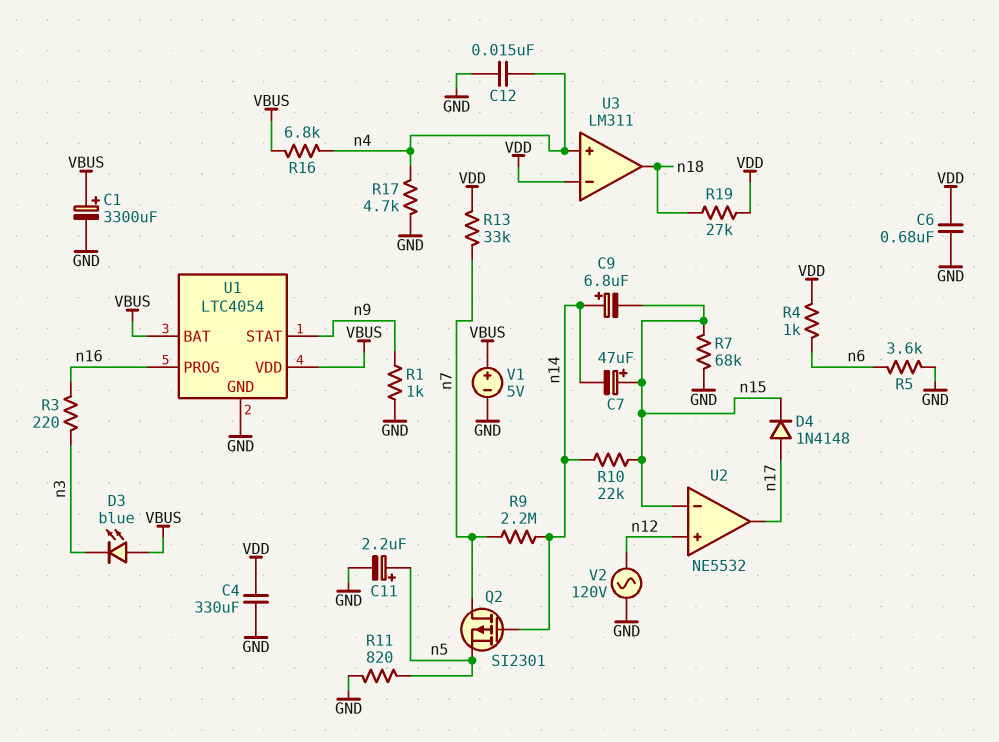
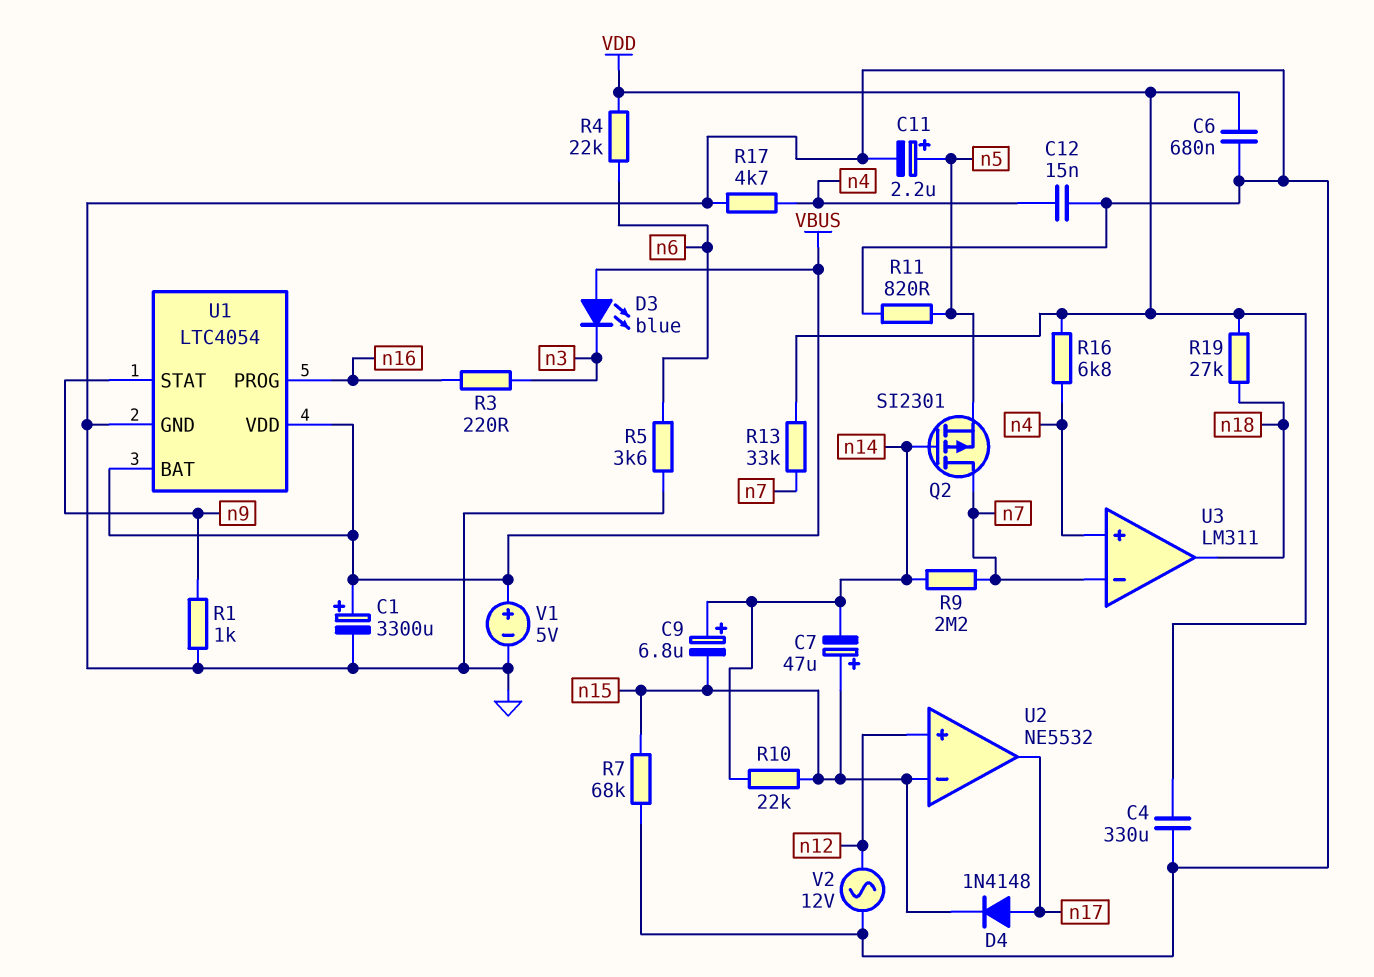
R4: 1k (VDD, n6) -> 22k (VDD, n6)
R16: 6.8k (VBUS, n4) -> 6.8k (VDD, n4)
U3 pin in-: VDD -> n7
V2: AC 120V (GND, n12) -> AC 12V (GND, n12)

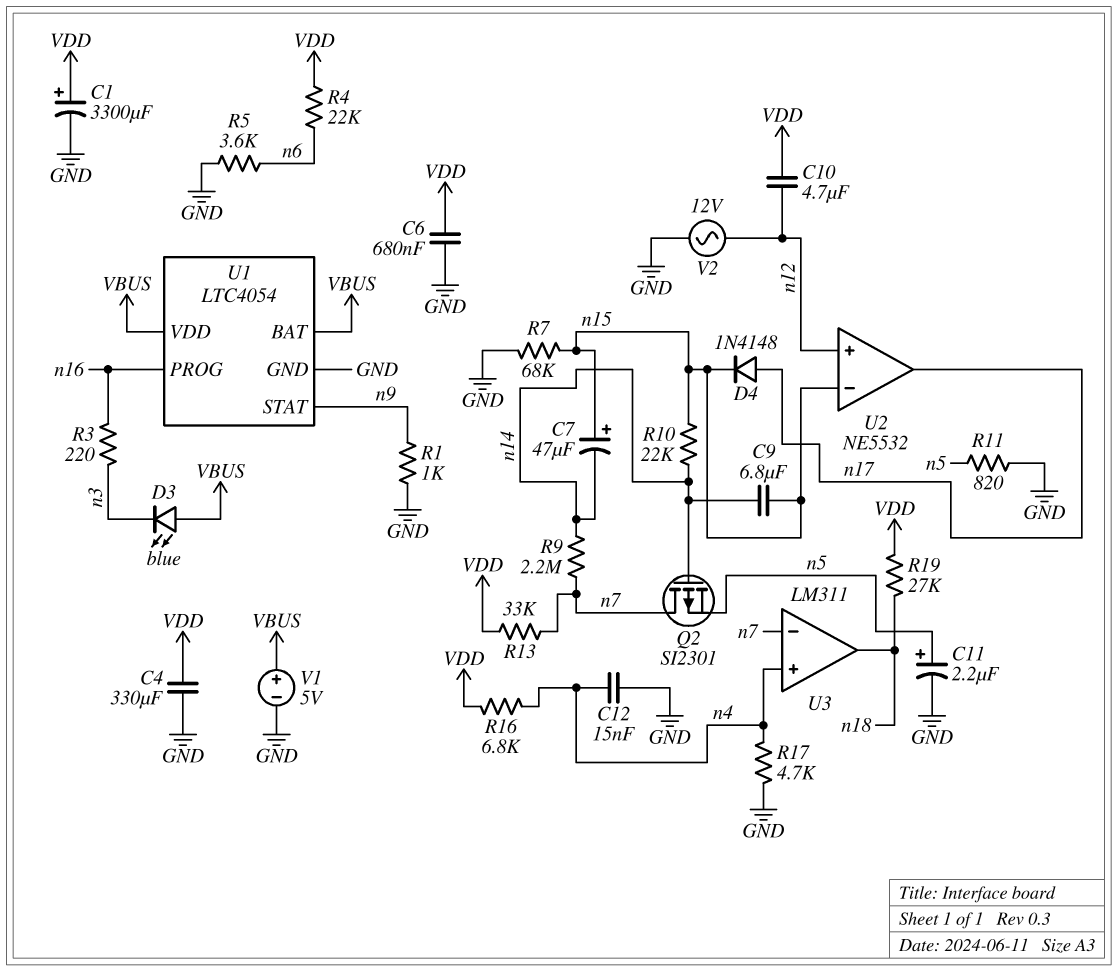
C1: 3300uF (plus VBUS, minus GND) -> 3300uF (plus VDD, minus GND)
C9: 6.8uF (plus n14, minus n15) -> 6.8uF (n14, n15)
C10: none -> 4.7uF (VDD, n12)

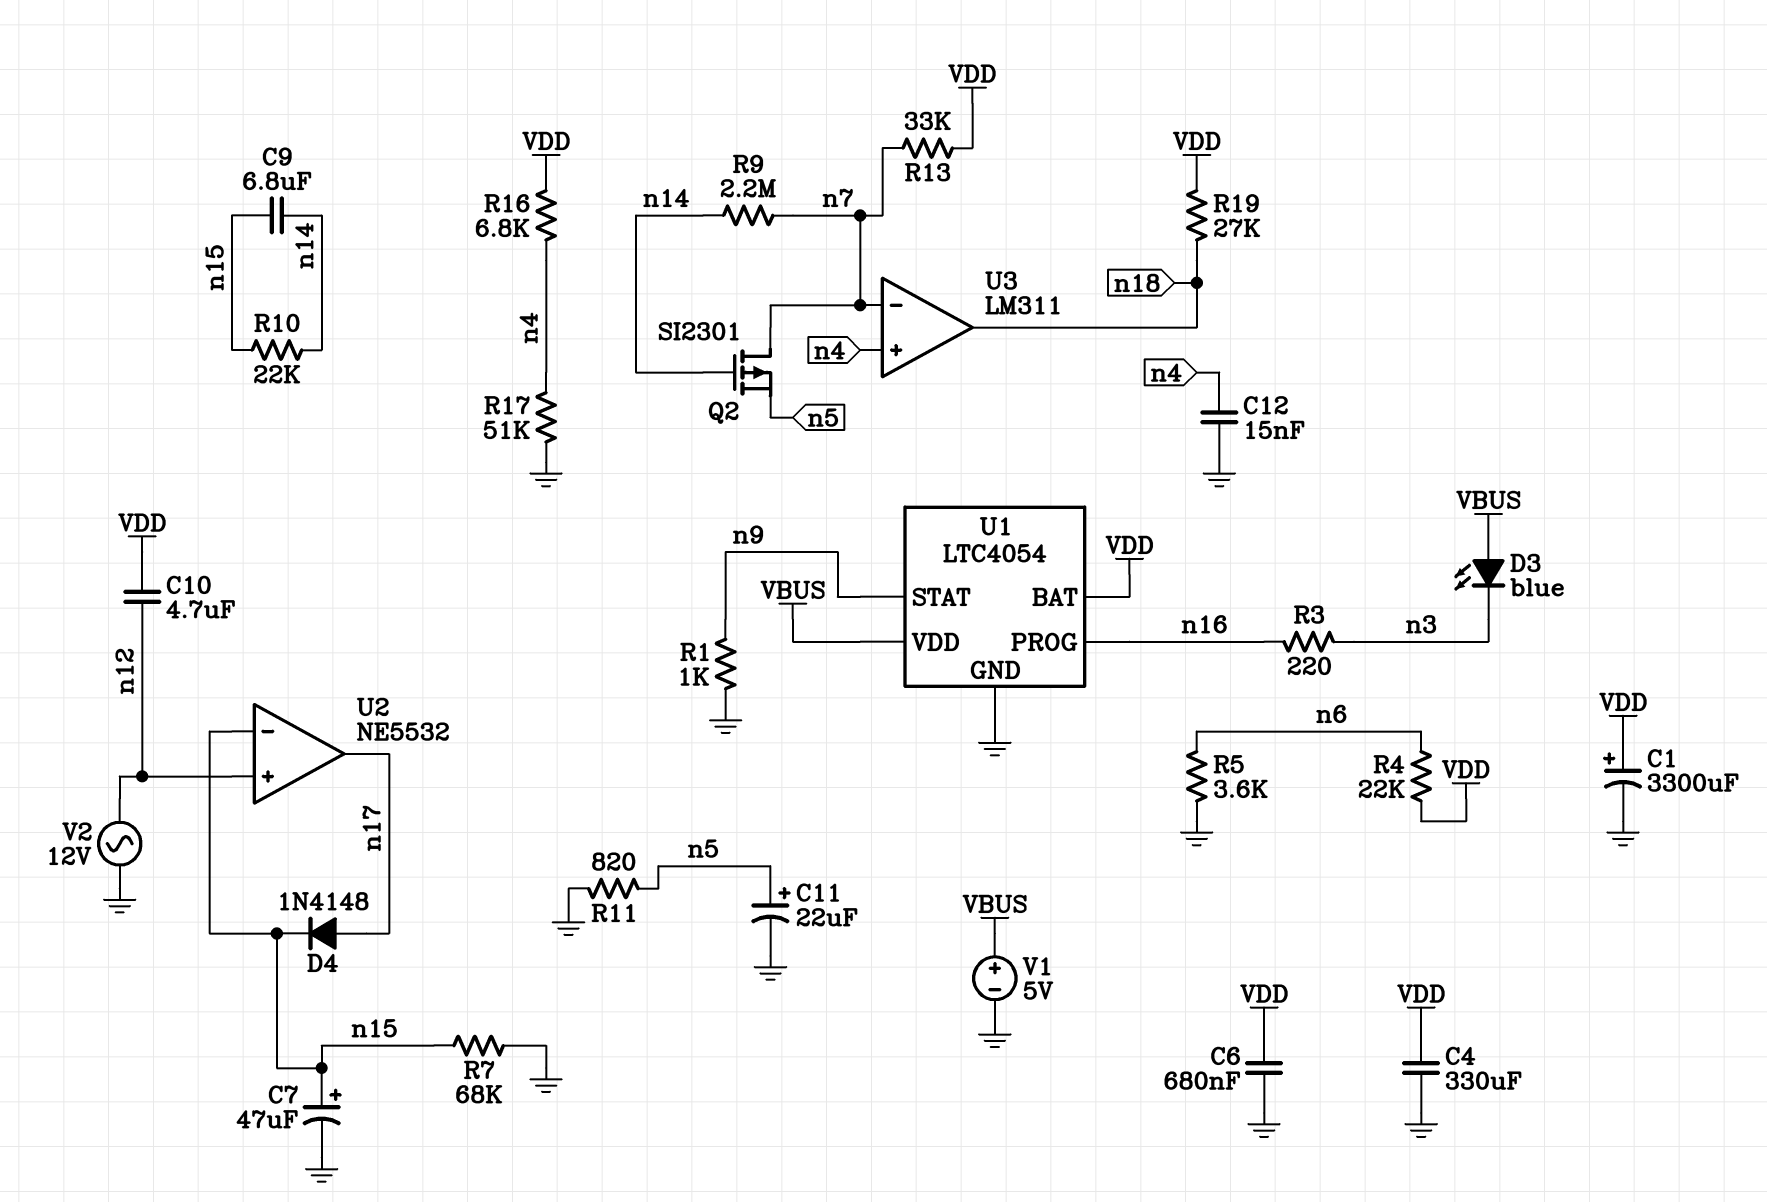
C7: 47uF (plus n15, minus n14) -> 47uF (plus n15, minus GND)
C11: 2.2uF (plus n5, minus GND) -> 22uF (plus n5, minus GND)
R17: 4.7k (GND, n4) -> 51k (GND, n4)
U1 pin BAT: VBUS -> VDD

